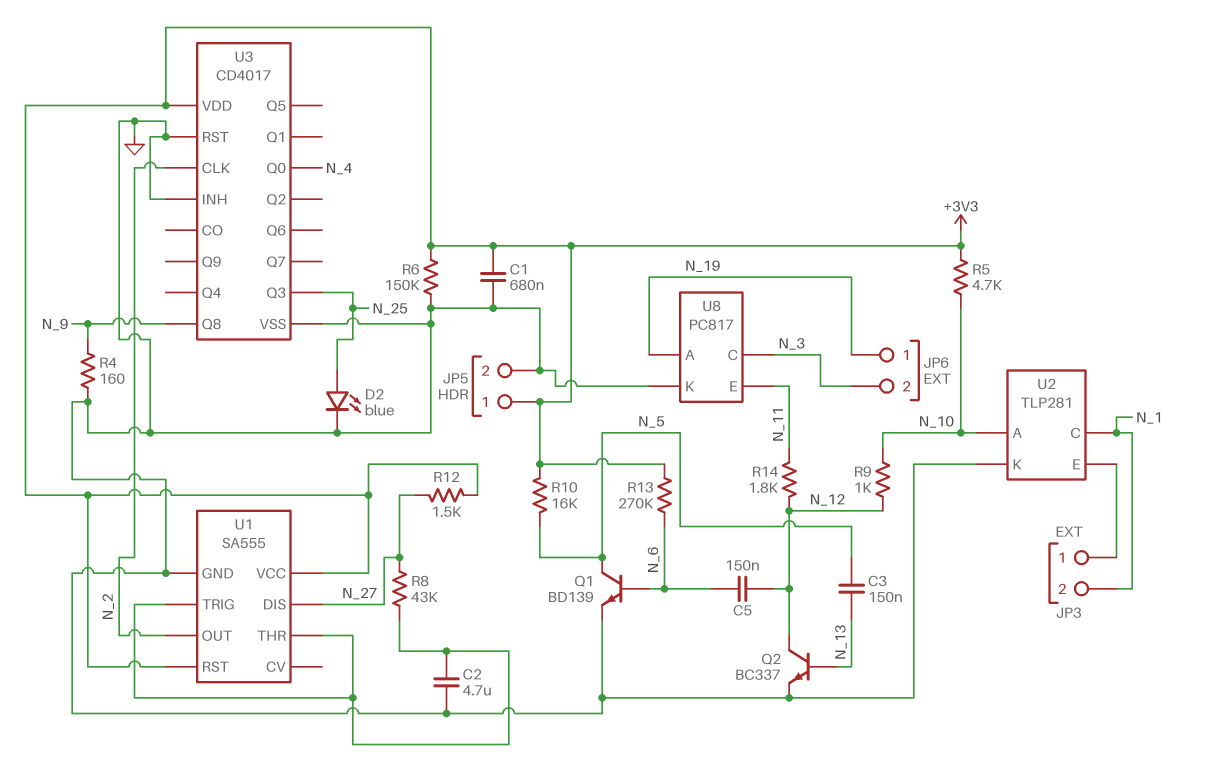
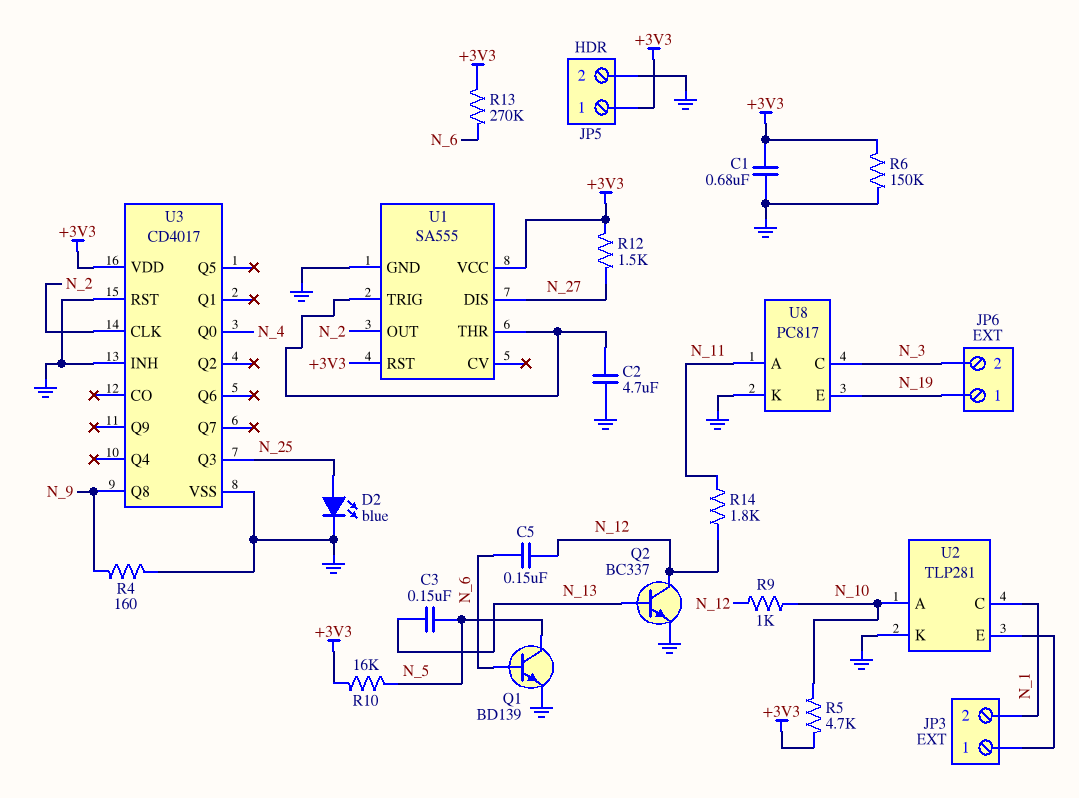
R8: 43k (N_27, U1/THR) -> none
U8 pin A: N_19 -> N_11
U8 pin E: N_11 -> N_19

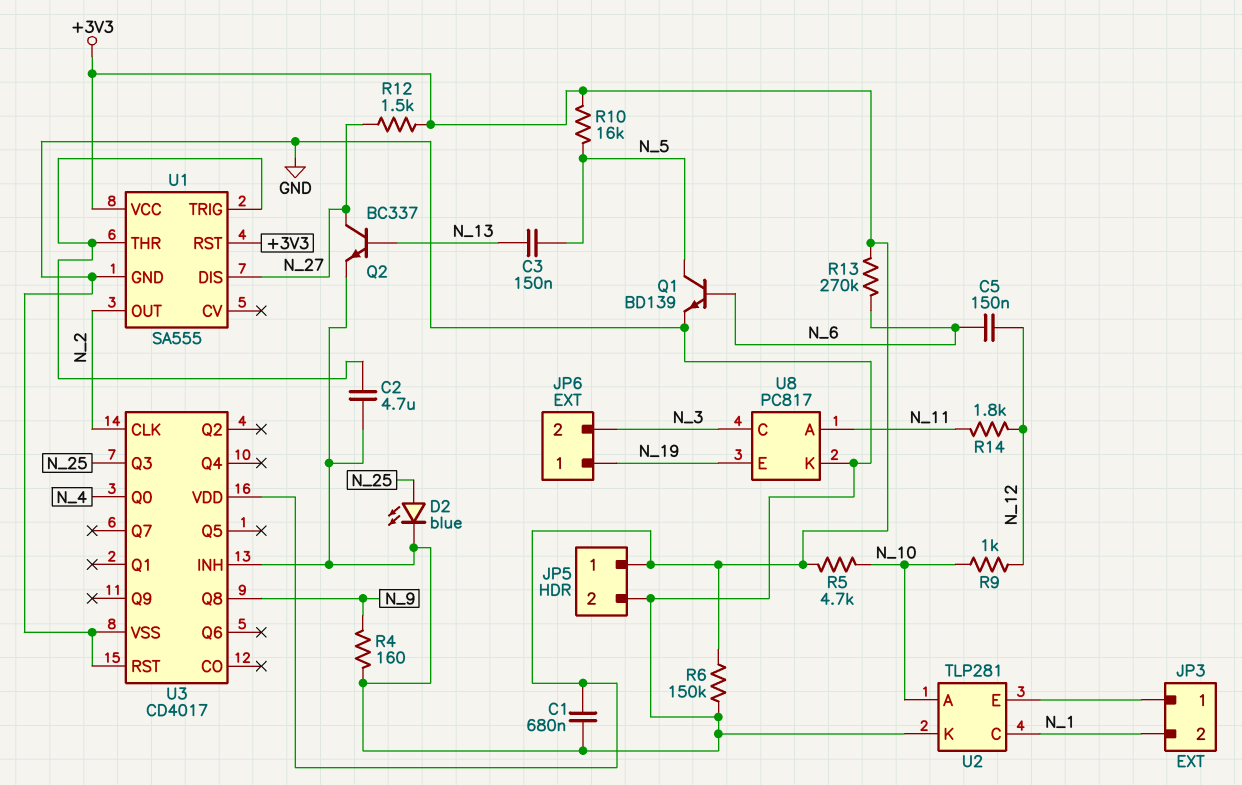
Q2: NPN BC337 (B N_13, C N_12, E GND) -> NPN BC337 (B N_13, C N_27, E GND)

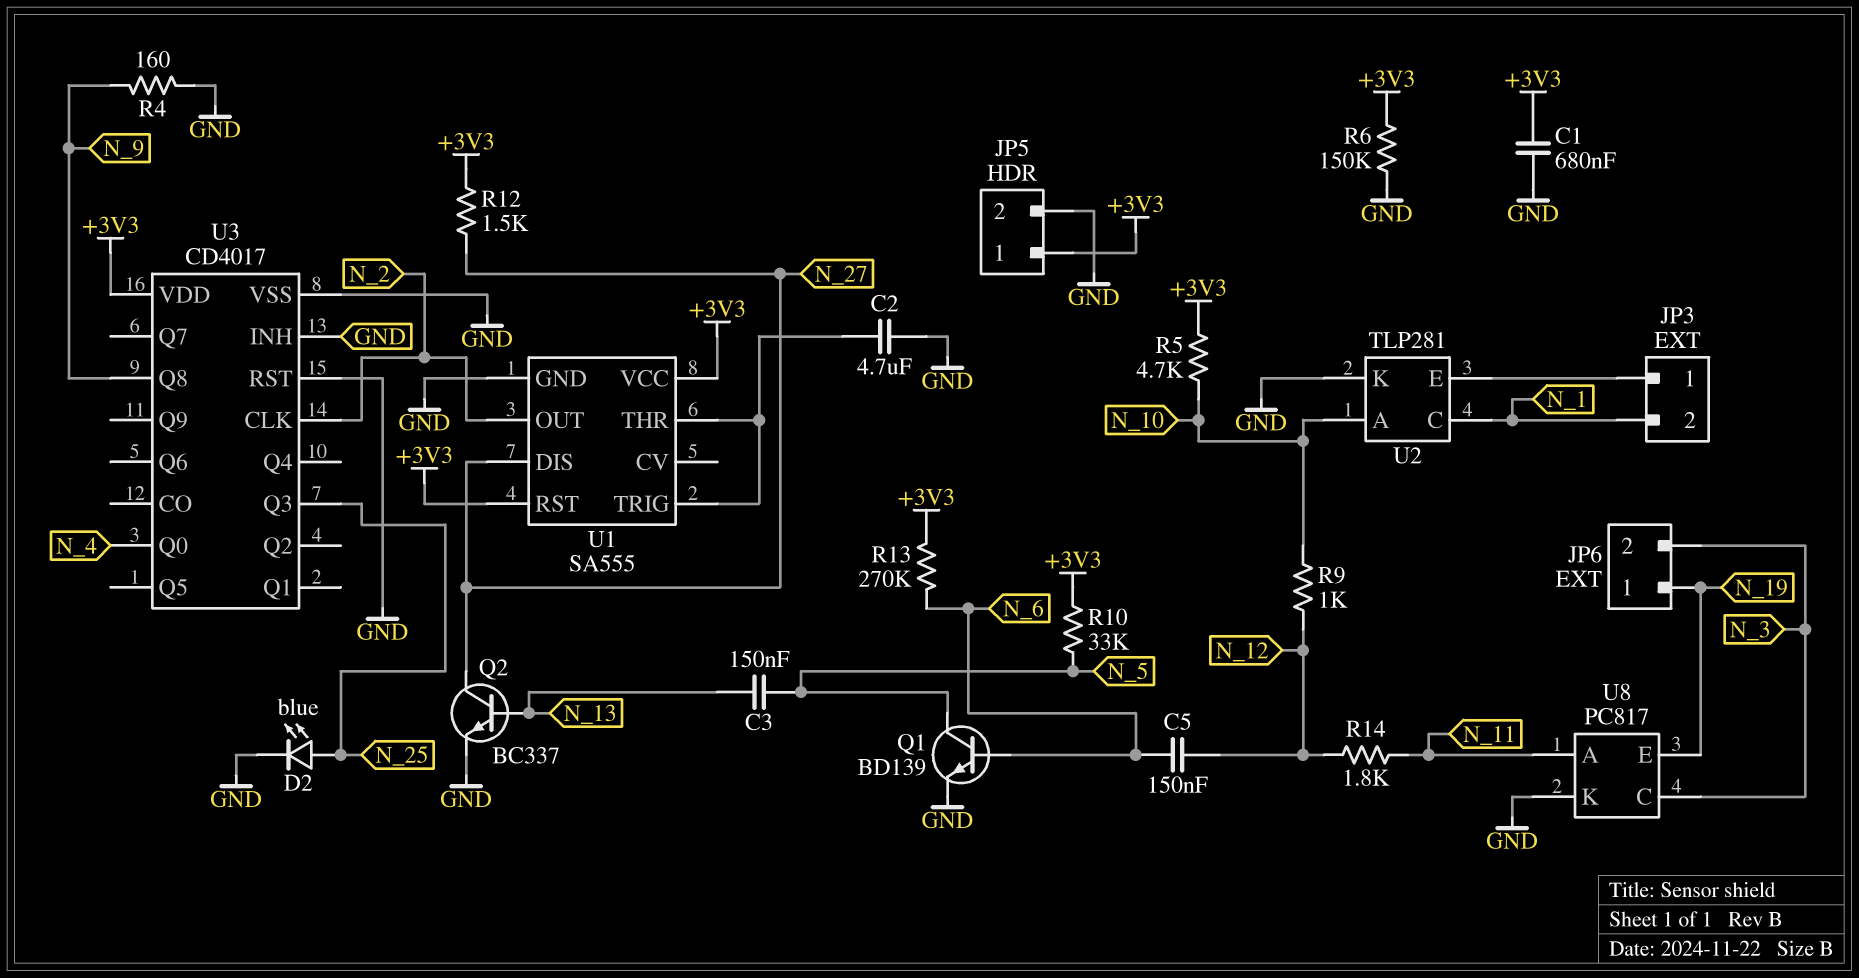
R10: 16k (+3V3, N_5) -> 33k (+3V3, N_5)

